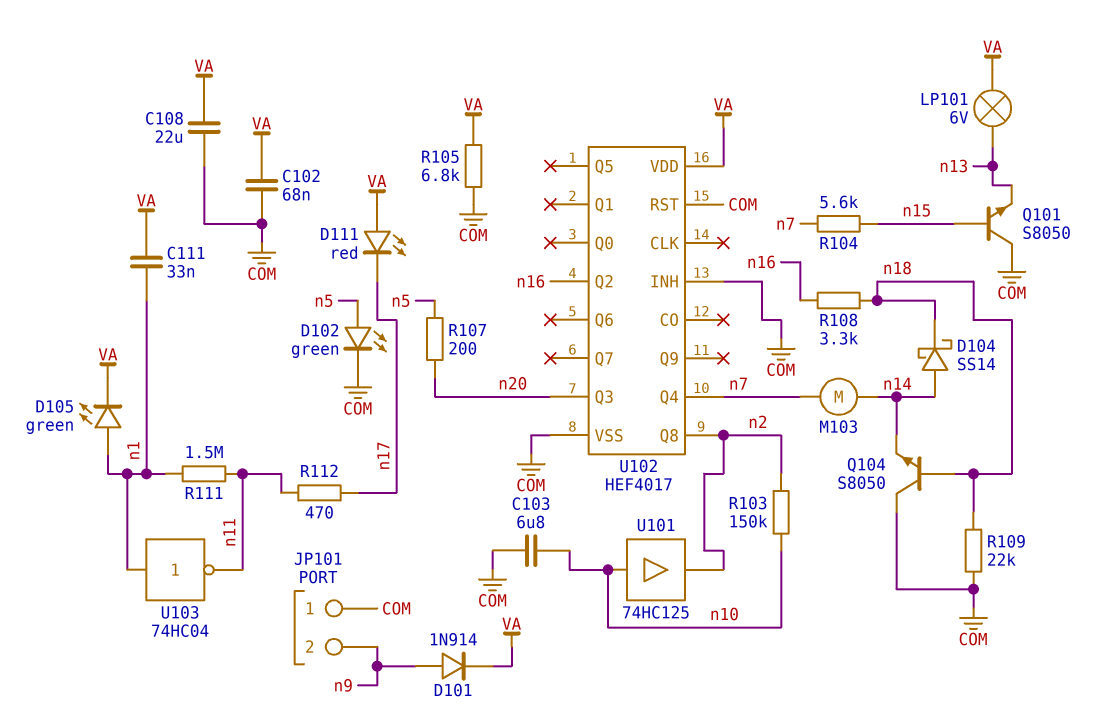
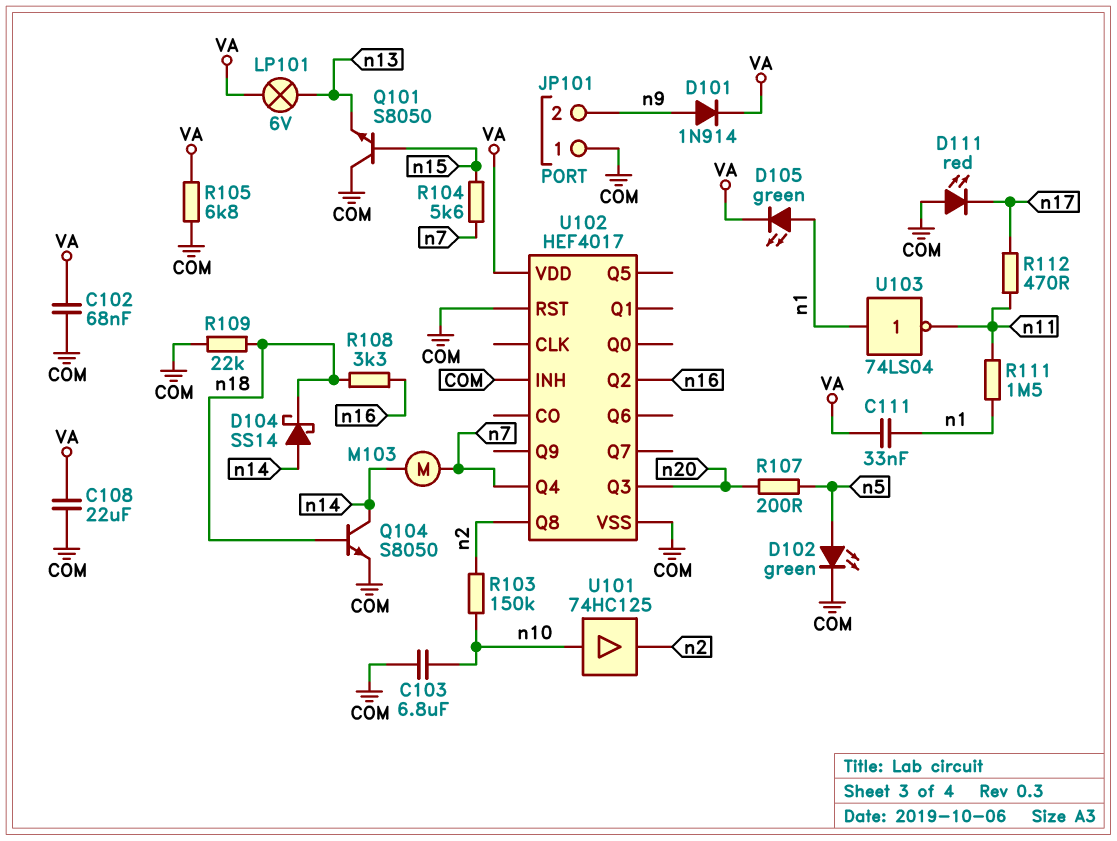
D111: LED red (A VA, K n17) -> LED red (A COM, K n17)
Q104: NPN S8050 (B n18, C COM, E n14) -> NPN S8050 (B n18, C n14, E COM)
U103: NOT 74HC04 (in n1, out n11) -> NOT 74LS04 (in n1, out n11)

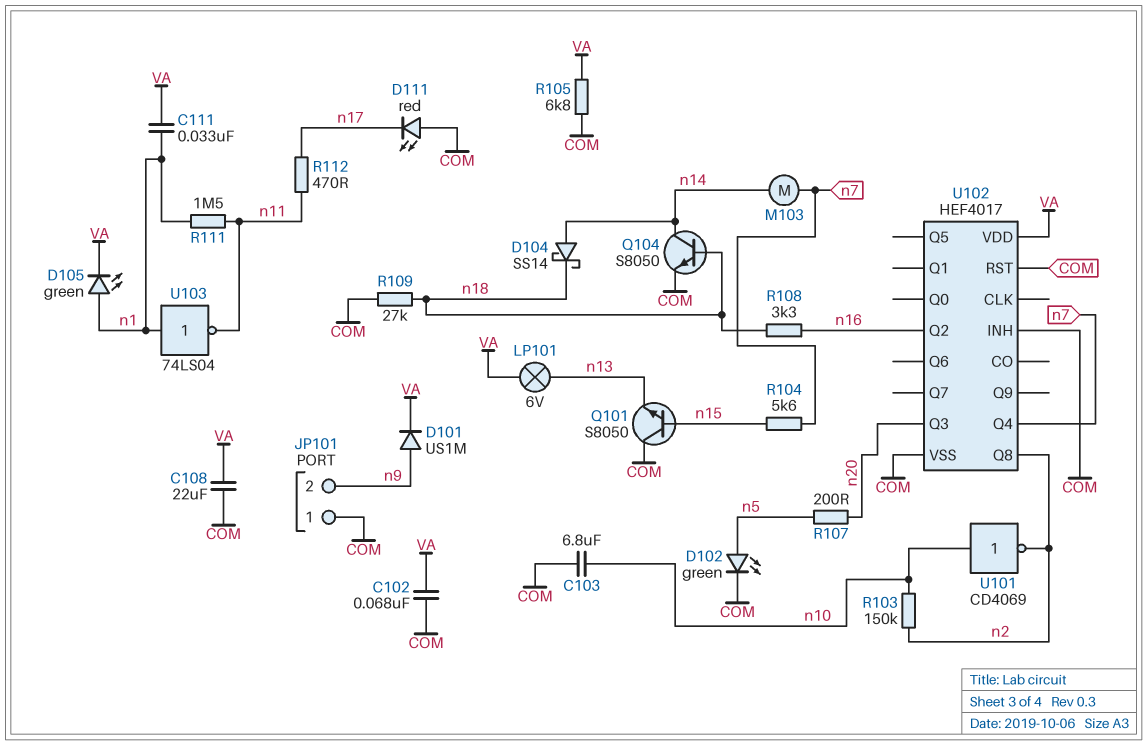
D101: diode 1N914 (A n9, K VA) -> diode US1M (A n9, K VA)
R109: 22k (COM, n18) -> 27k (COM, n18)
U101: buffer 74HC125 (in n10, out n2) -> NOT CD4069 (in n10, out n2)

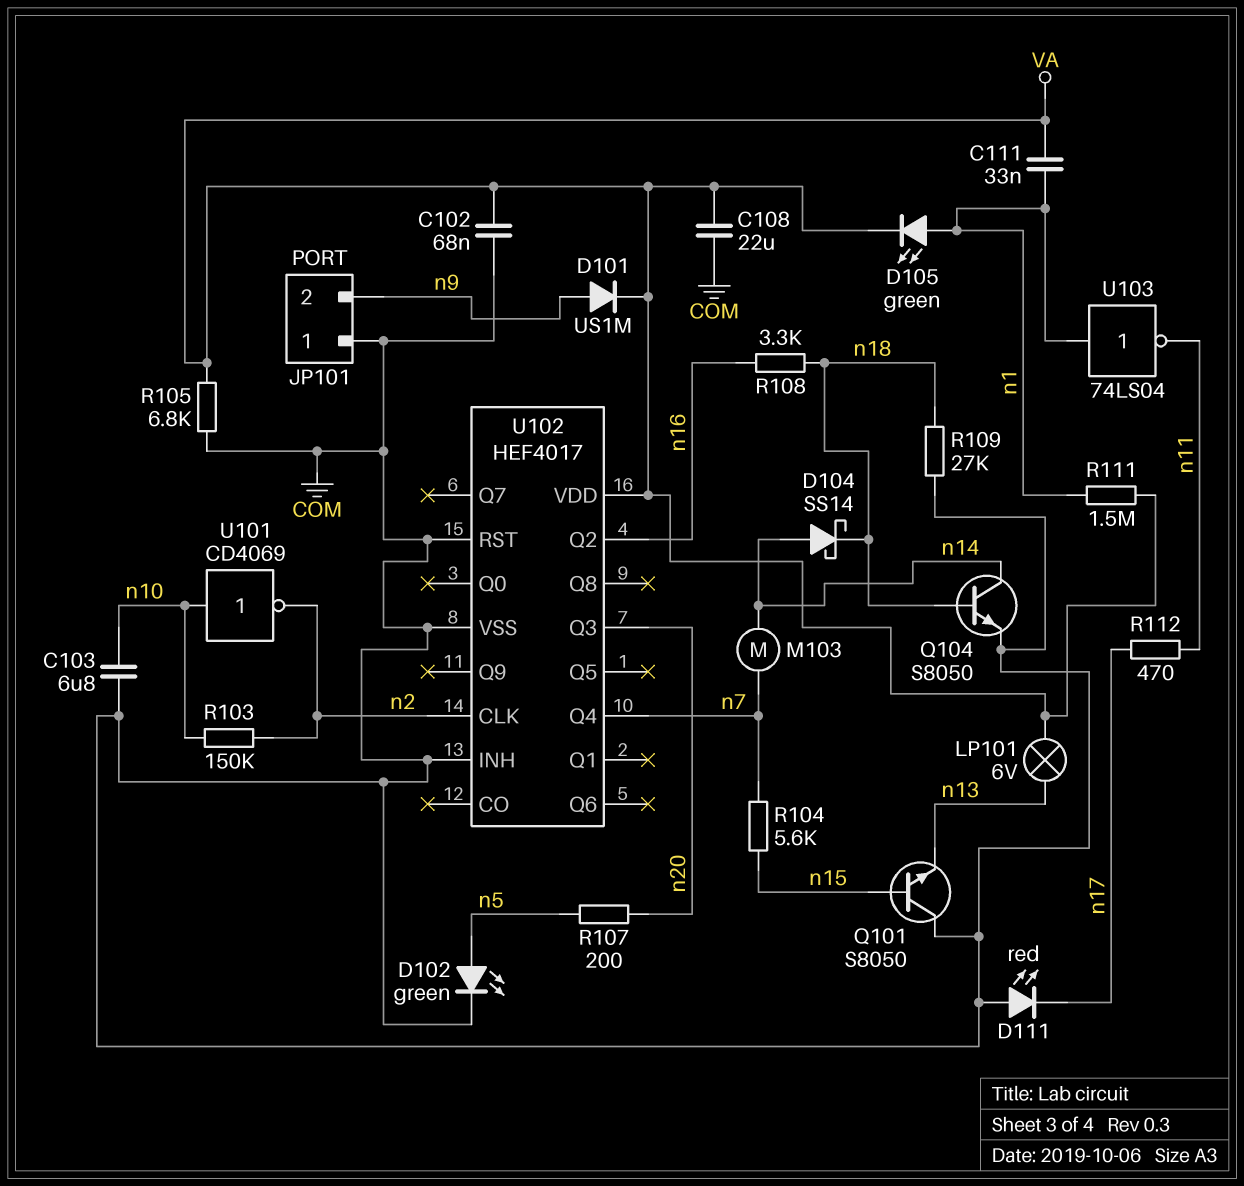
R111: 1.5M (n1, n11) -> 1.5M (VA, n1)
U102 pin CLK: none -> n2
U102 pin Q8: n2 -> none

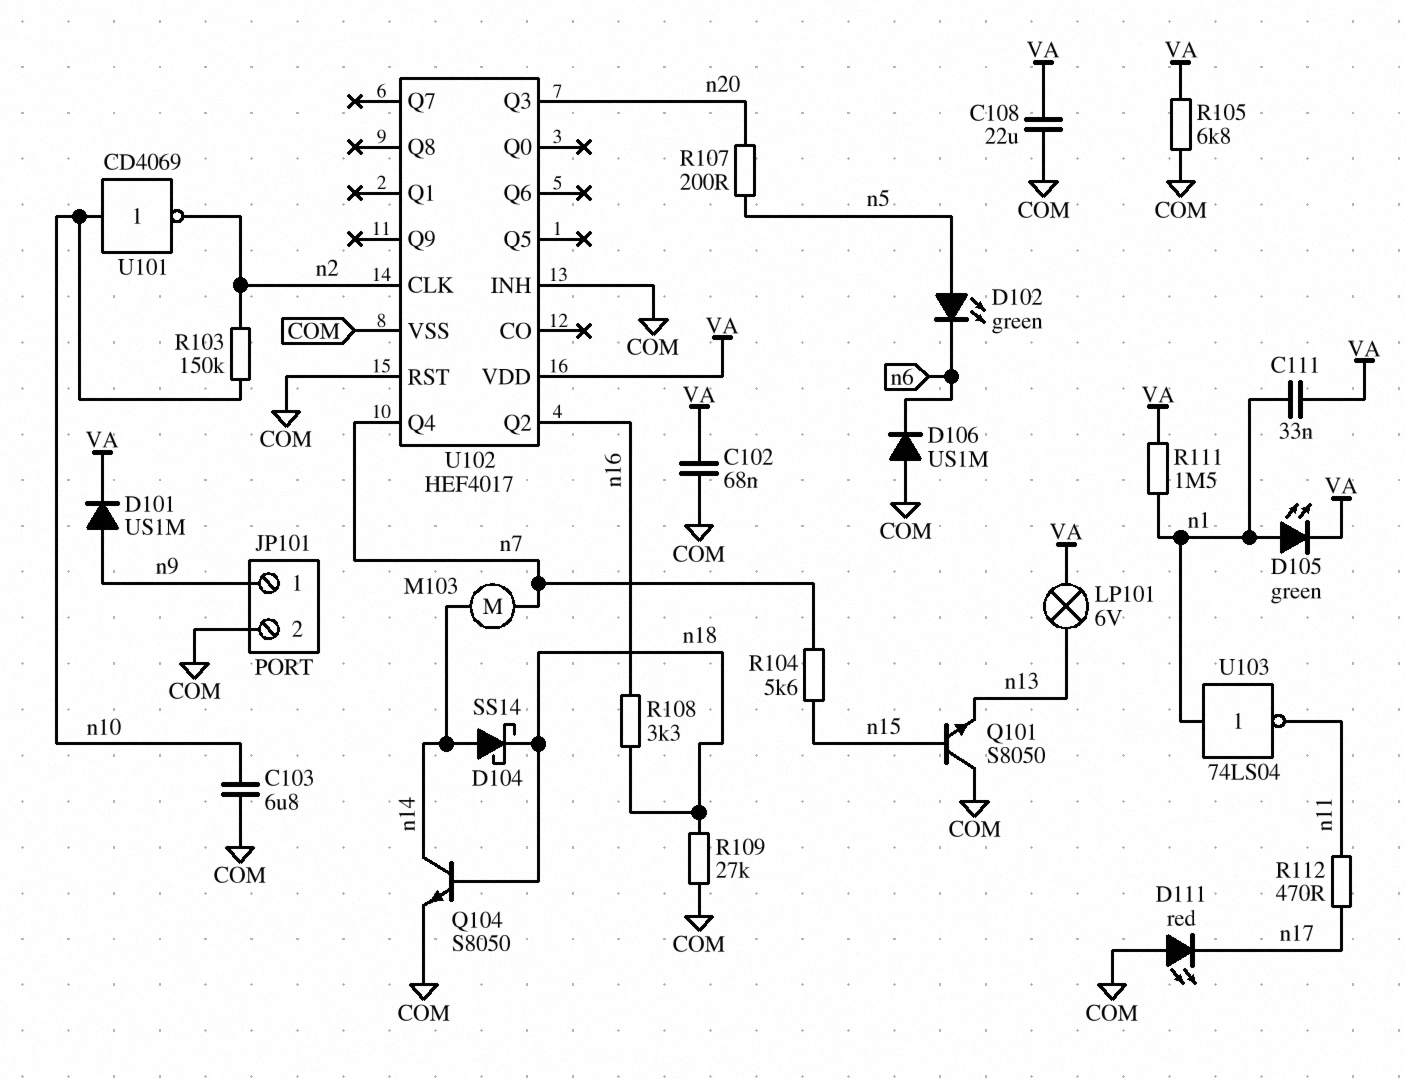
D102: LED green (A n5, K COM) -> LED green (A n5, K n6)
D106: none -> diode US1M (A COM, K n6)
JP101 pin 1: COM -> n9
JP101 pin 2: n9 -> COM

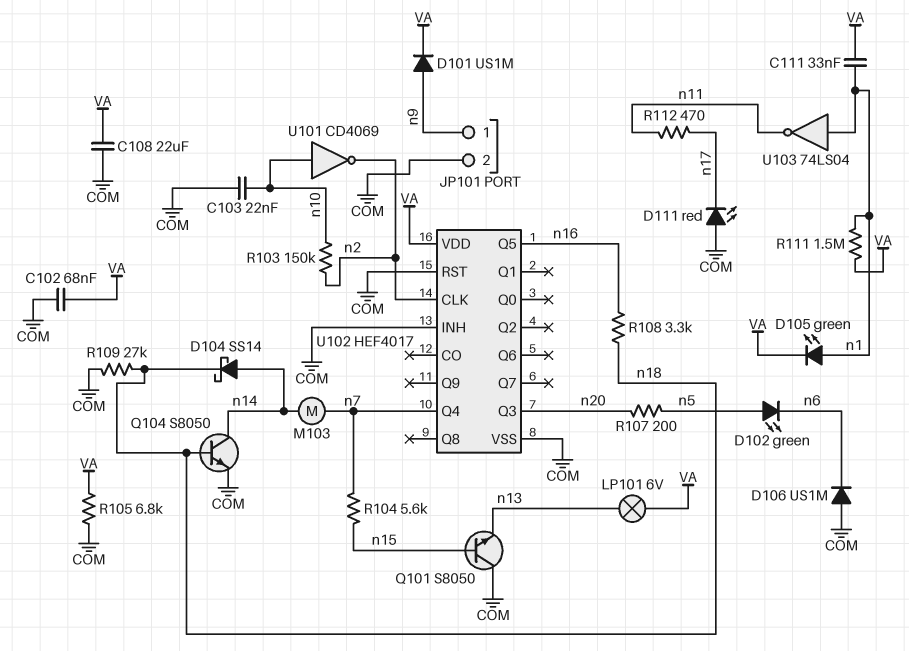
C103: 6.8uF (COM, n10) -> 22nF (COM, n10)
U102 pin Q2: n16 -> none
U102 pin Q5: none -> n16

